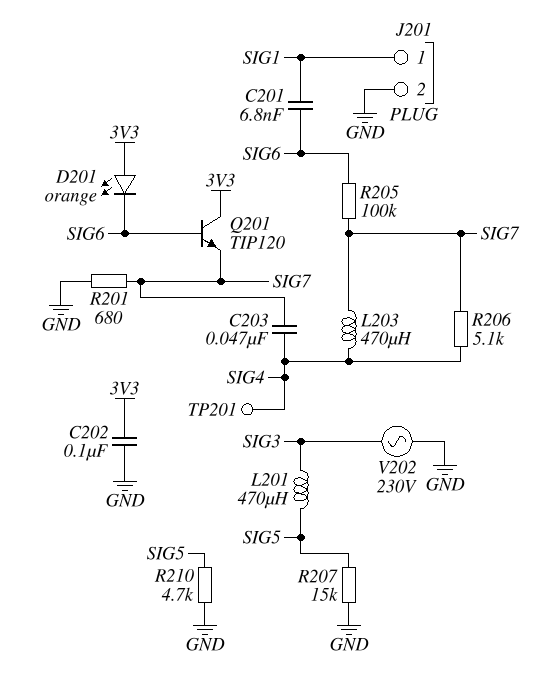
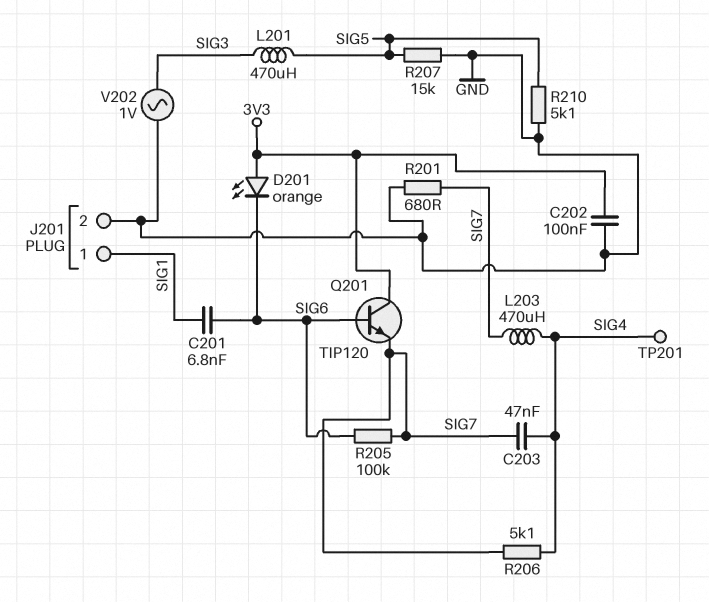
R210: 4.7k (GND, SIG5) -> 5.1k (GND, SIG5)
V202: AC 230V (GND, SIG3) -> AC 1V (GND, SIG3)

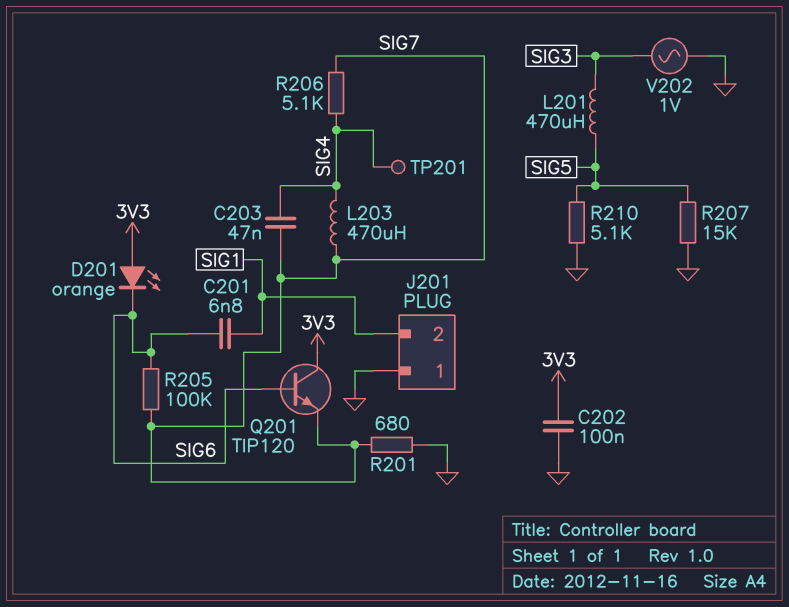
J201 pin 1: SIG1 -> GND
J201 pin 2: GND -> SIG1

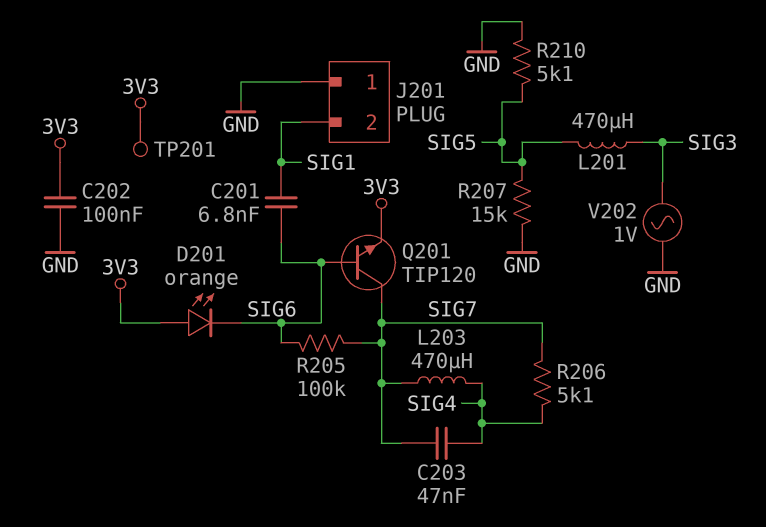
Q201: NPN TIP120 (B SIG6, C 3V3, E SIG7) -> NPN TIP120 (B SIG6, C SIG7, E 3V3)
R201: 680 (GND, SIG7) -> none
TP201: test point (SIG4) -> test point (3V3)

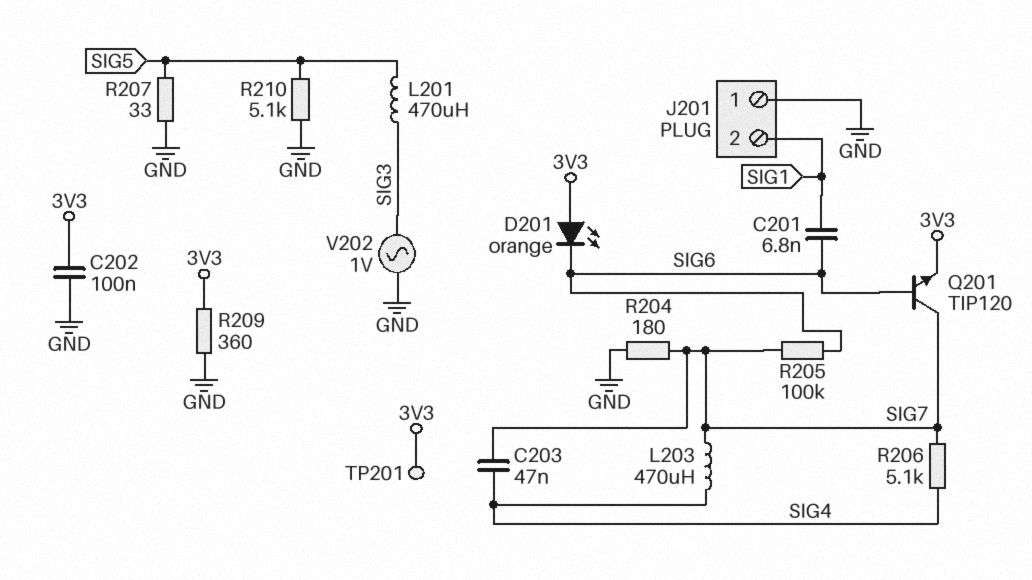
R204: none -> 180 (GND, SIG7)
R207: 15k (GND, SIG5) -> 33 (GND, SIG5)
R209: none -> 360 (3V3, GND)

